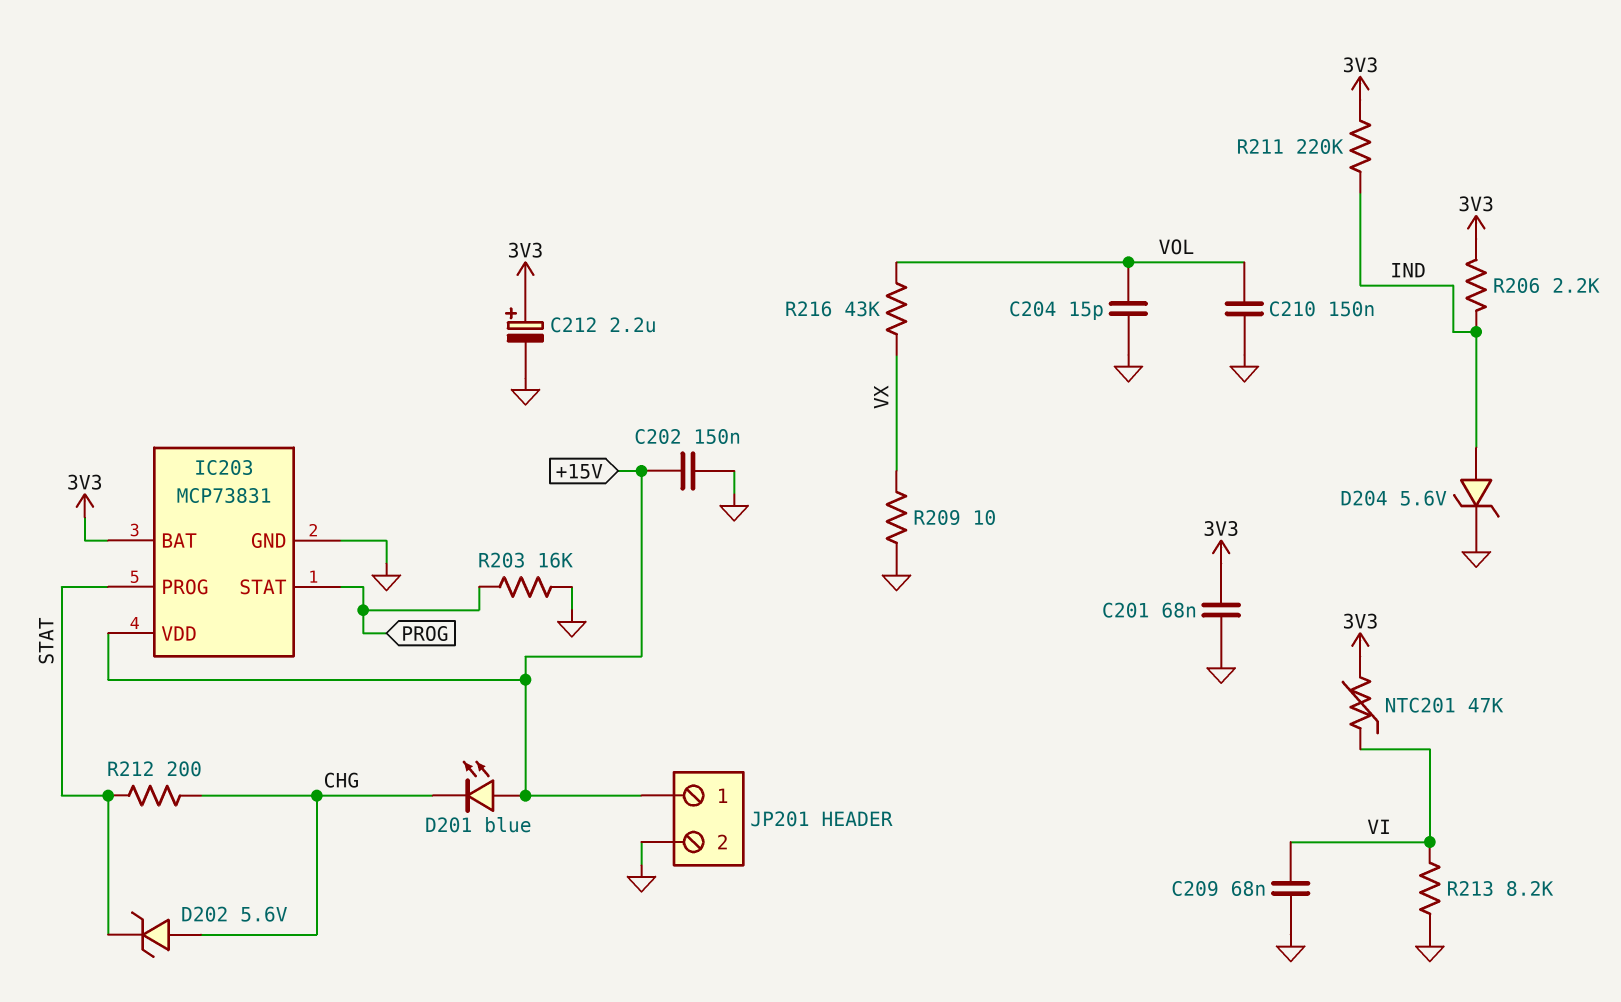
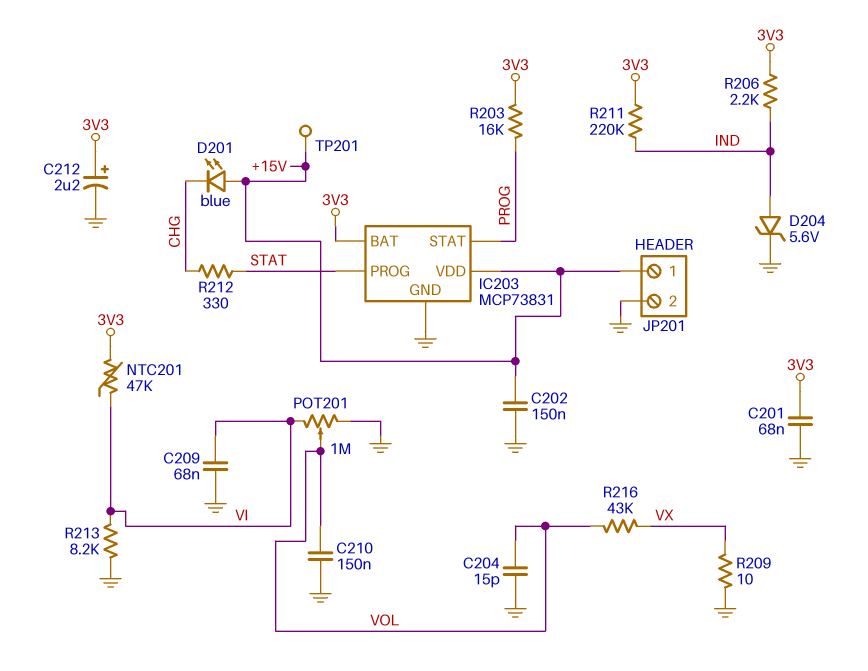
D202: zener 5.6V (A CHG, K STAT) -> none
POT201: none -> 1M (GND, VI, wiper VOL)
R203: 16k (GND, PROG) -> 16k (3V3, PROG)
R212: 200 (CHG, STAT) -> 330 (CHG, STAT)
TP201: none -> test point (+15V)

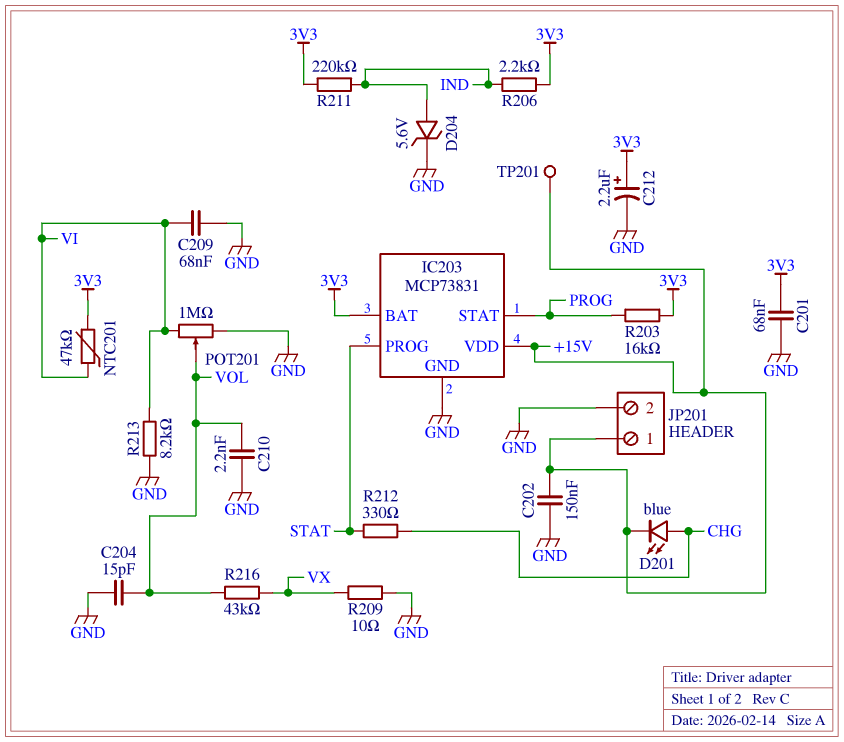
C210: 150nF (GND, VOL) -> 2.2nF (GND, VOL)
D201: LED blue (A +15V, K CHG) -> LED blue (A CHG, K +15V)

